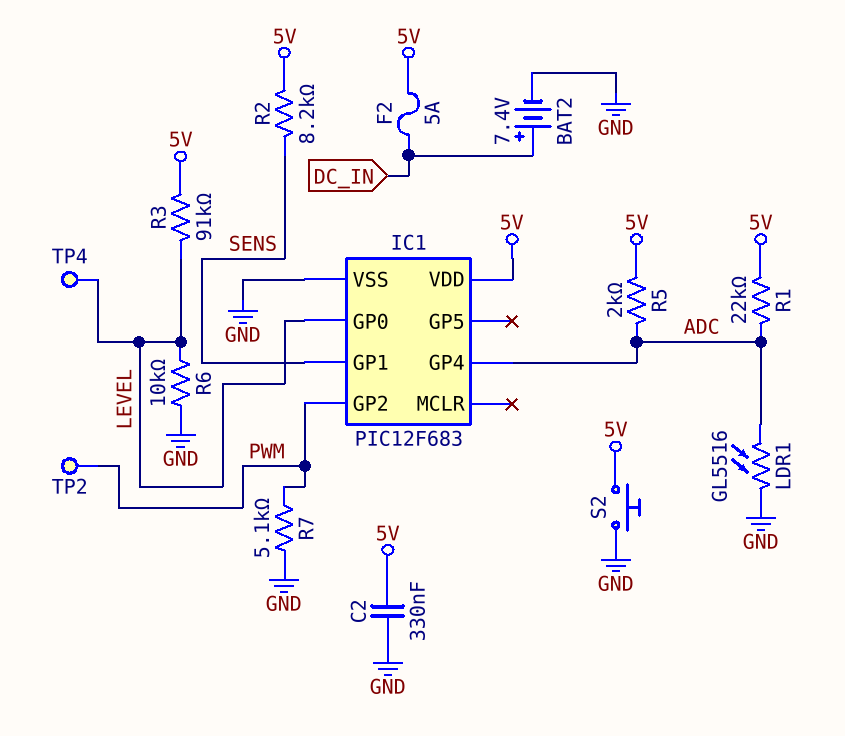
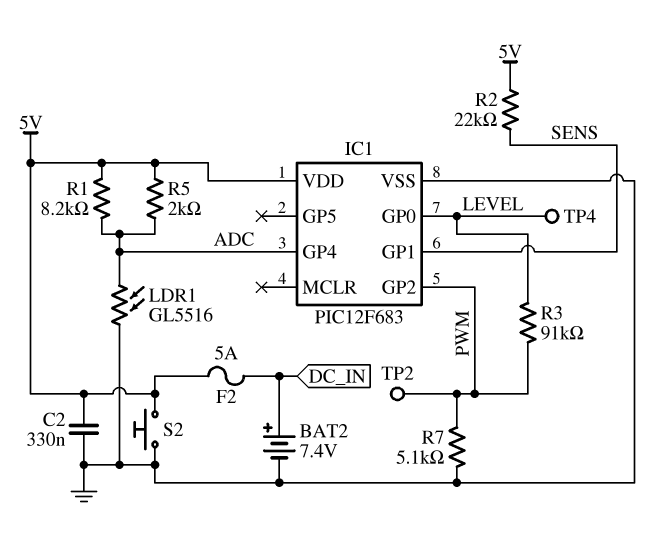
R1: 22k (5V, ADC) -> 8.2k (5V, ADC)
R2: 8.2k (5V, SENS) -> 22k (5V, SENS)
R3: 91k (5V, LEVEL) -> 91k (LEVEL, PWM)
R6: 10k (GND, LEVEL) -> none

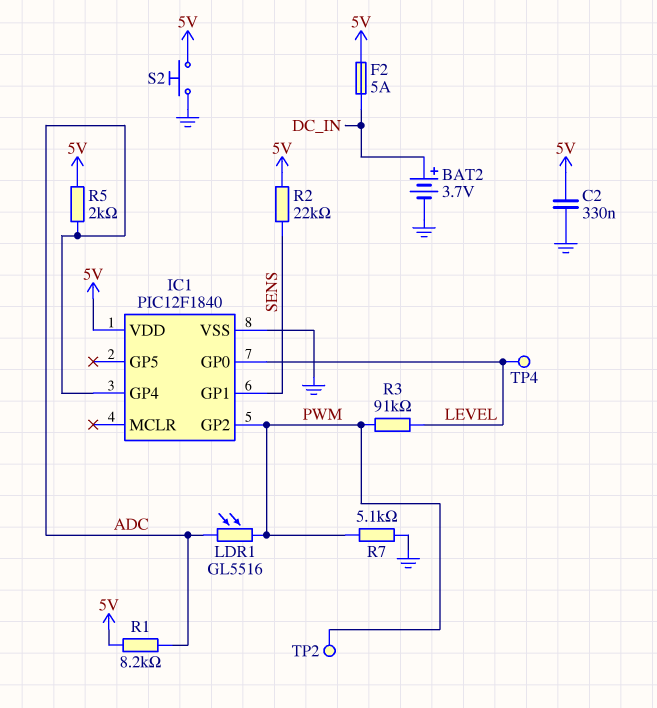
BAT2: 7.4V (plus DC_IN, minus GND) -> 3.7V (plus DC_IN, minus GND)
IC1: PIC12F683 -> PIC12F1840
LDR1: GL5516 (ADC, GND) -> GL5516 (ADC, PWM)

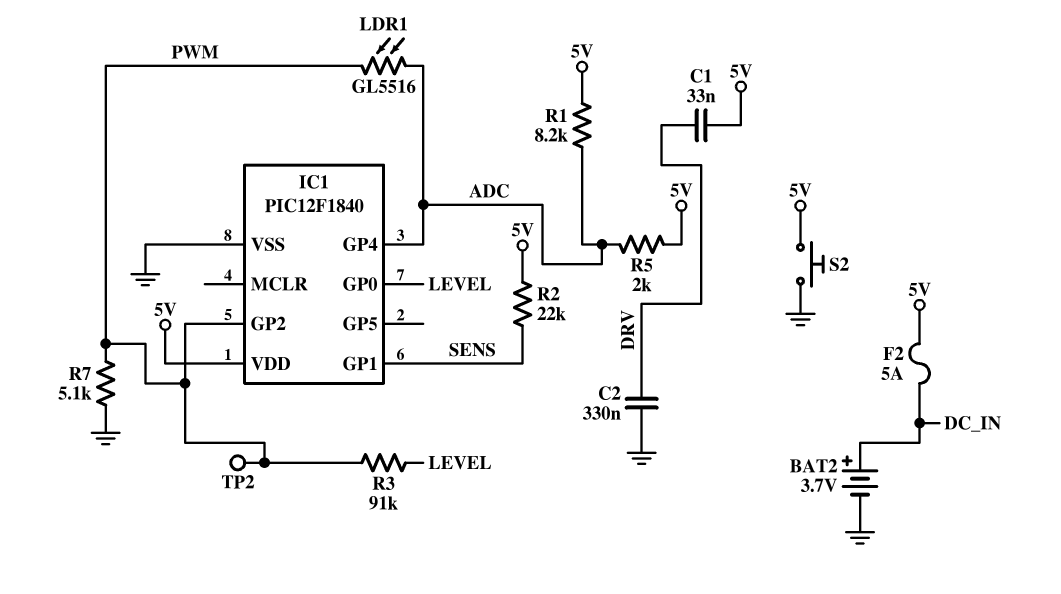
C1: none -> 33nF (5V, DRV)
C2: 330nF (5V, GND) -> 330nF (DRV, GND)
TP4: test point (LEVEL) -> none

